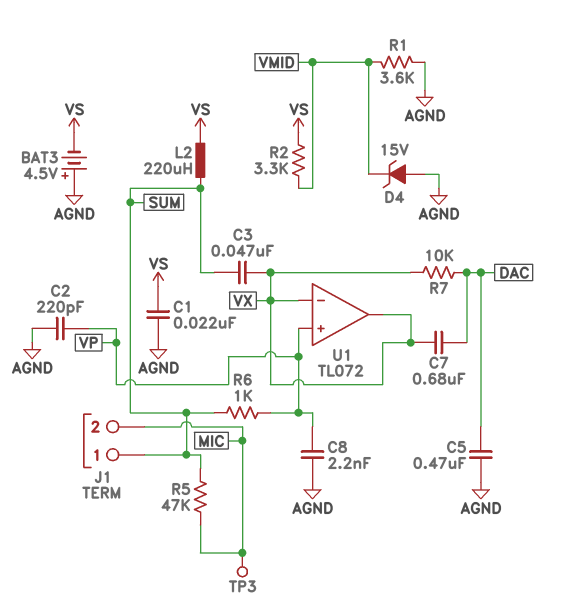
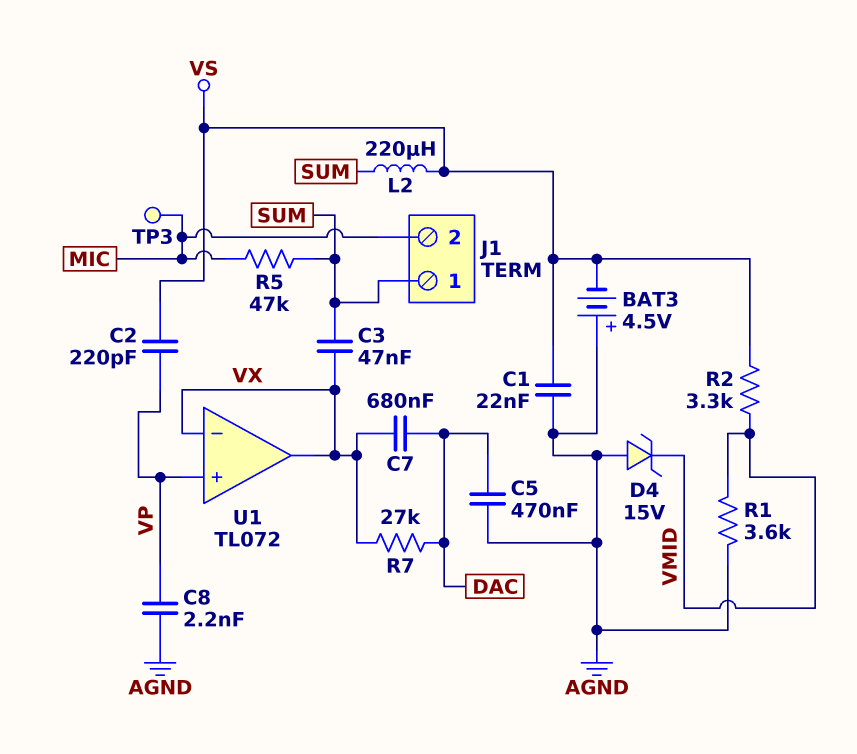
C2: 220pF (AGND, VP) -> 220pF (VP, VS)
R6: 1k (SUM, VP) -> none
R7: 10k (DAC, VX) -> 27k (DAC, VX)

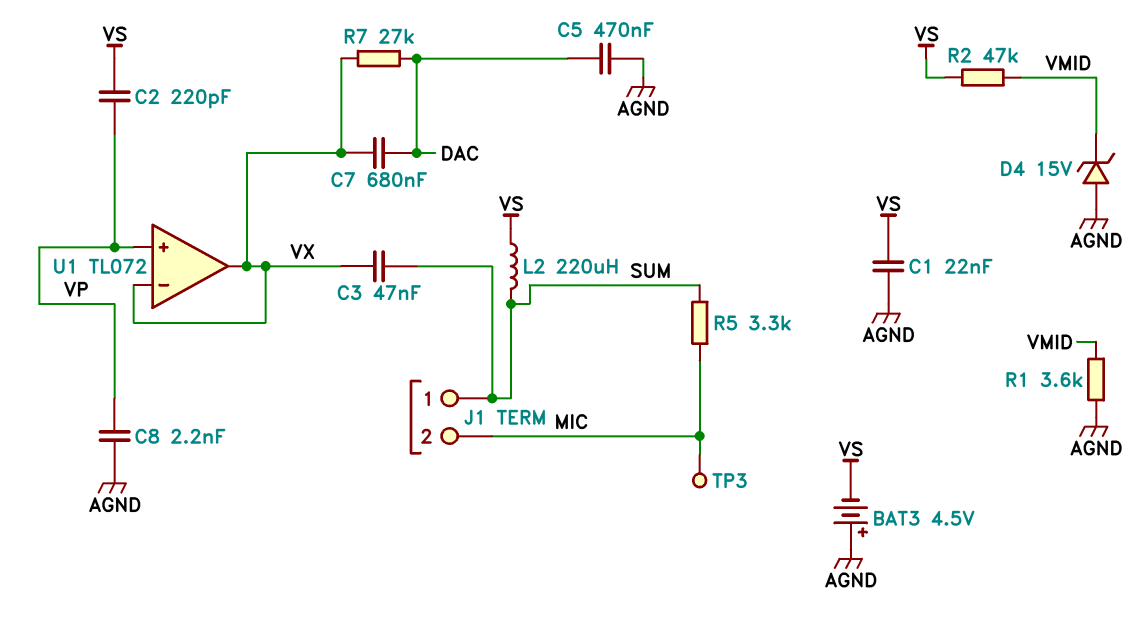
R2: 3.3k (VMID, VS) -> 47k (VMID, VS)
R5: 47k (MIC, SUM) -> 3.3k (MIC, SUM)

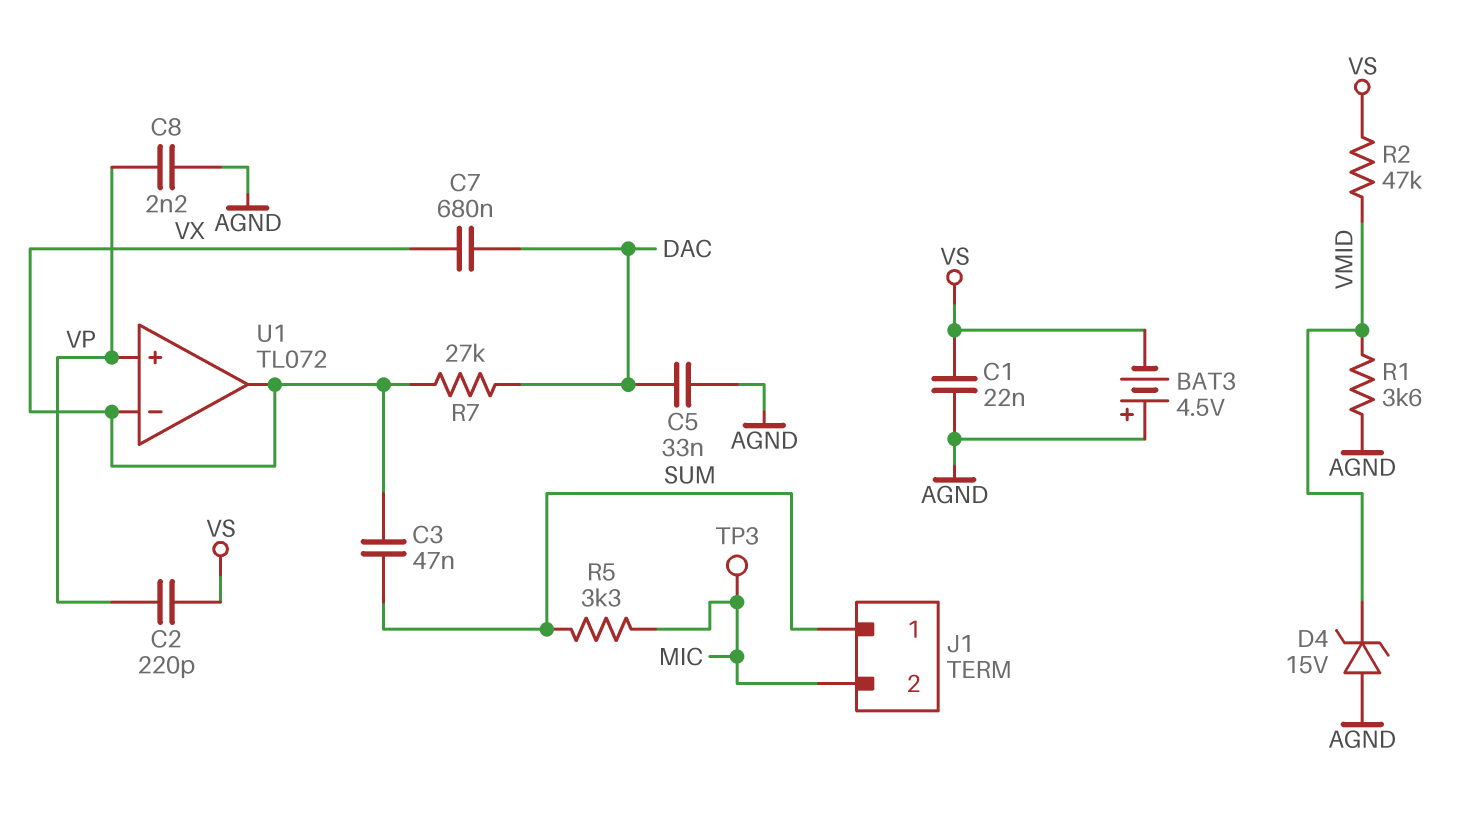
C5: 470nF (AGND, DAC) -> 33nF (AGND, DAC)
L2: 220uH (SUM, VS) -> none

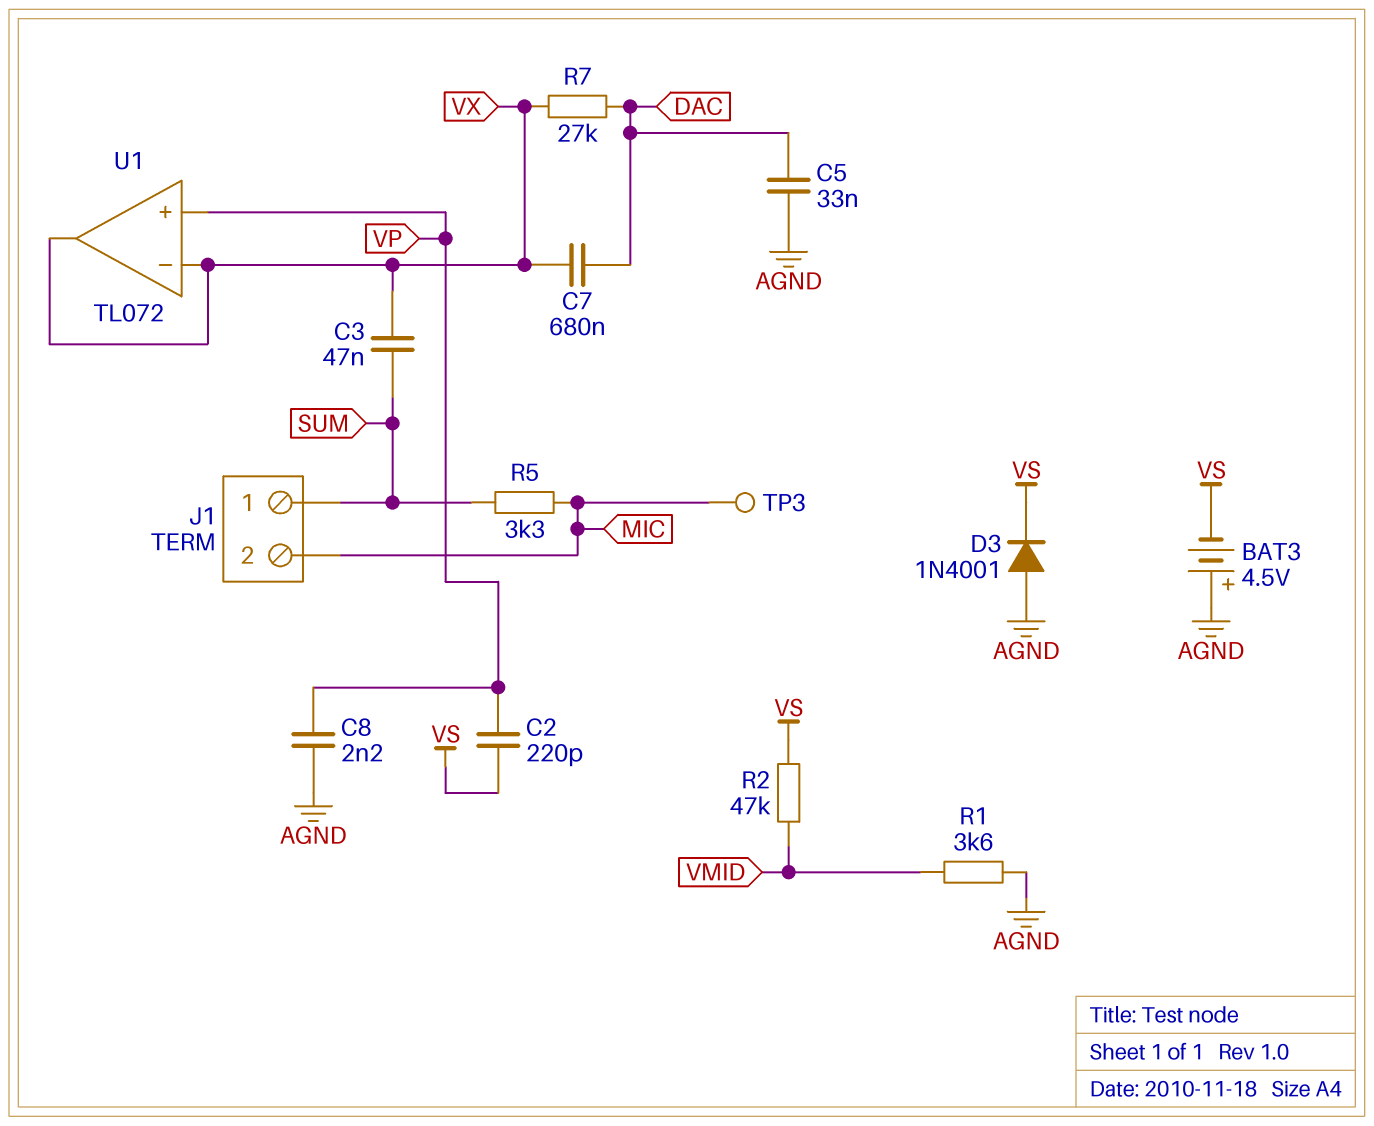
C1: 22nF (AGND, VS) -> none
D3: none -> diode 1N4001 (A AGND, K VS)
D4: zener 15V (A AGND, K VMID) -> none

